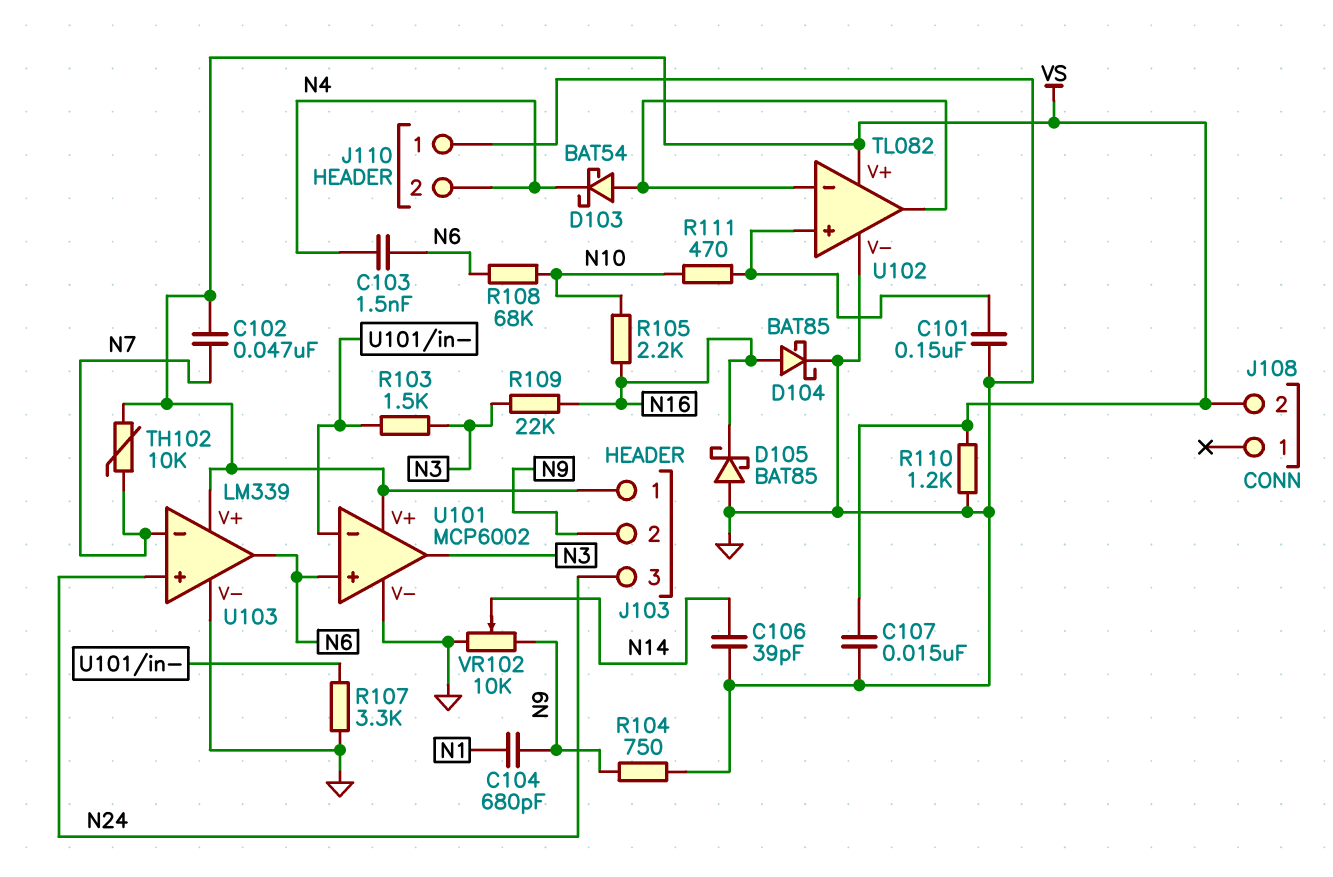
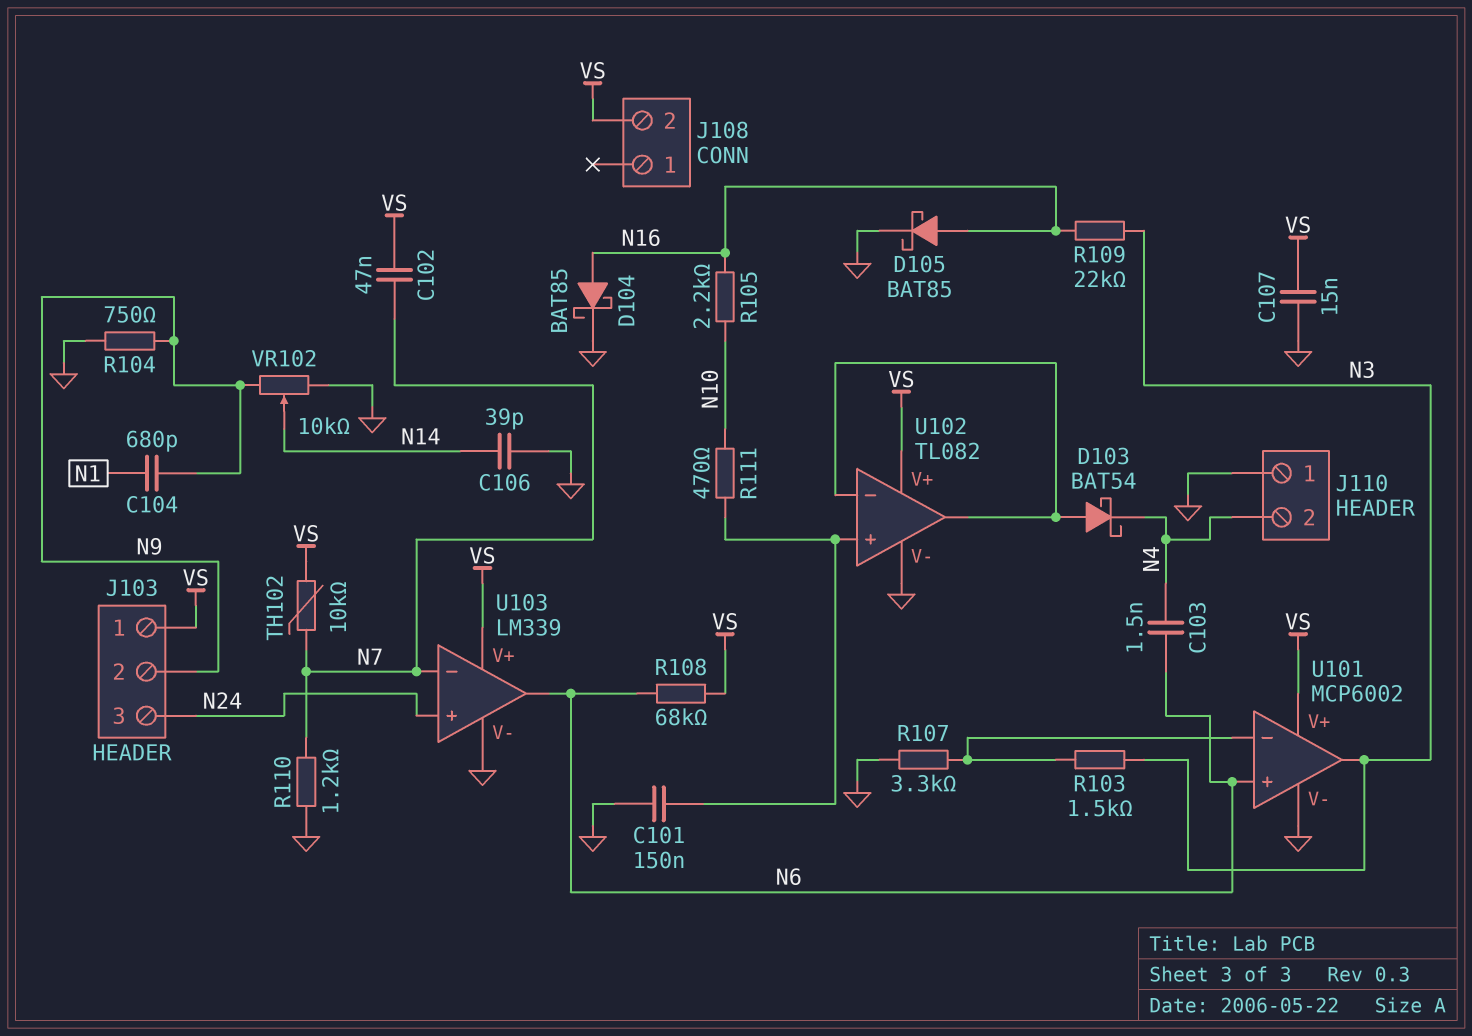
D105: schottky BAT85 (A GND, K N16) -> schottky BAT85 (A N16, K GND)
R108: 68k (N6, N10) -> 68k (N6, VS)
R110: 1.2k (GND, VS) -> 1.2k (GND, N7)

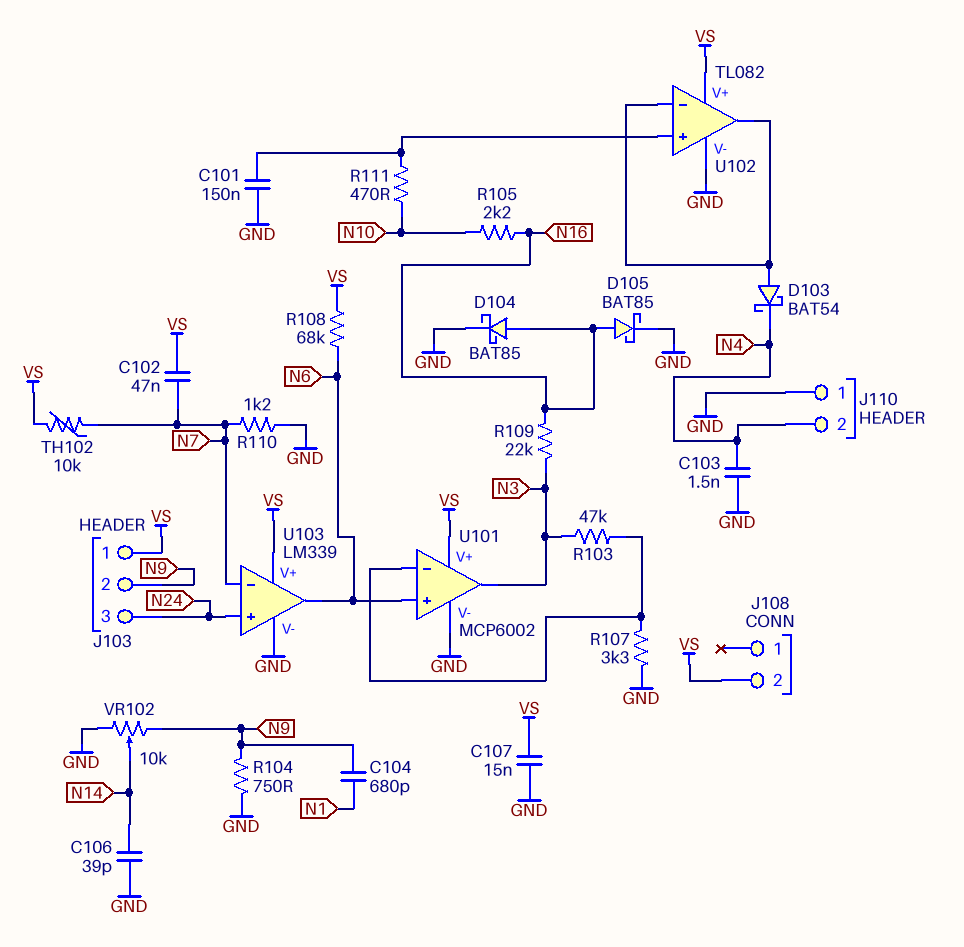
C103: 1.5nF (N4, N6) -> 1.5nF (GND, N4)
R103: 1.5k (N3, U101/in-) -> 47k (N3, U101/in-)

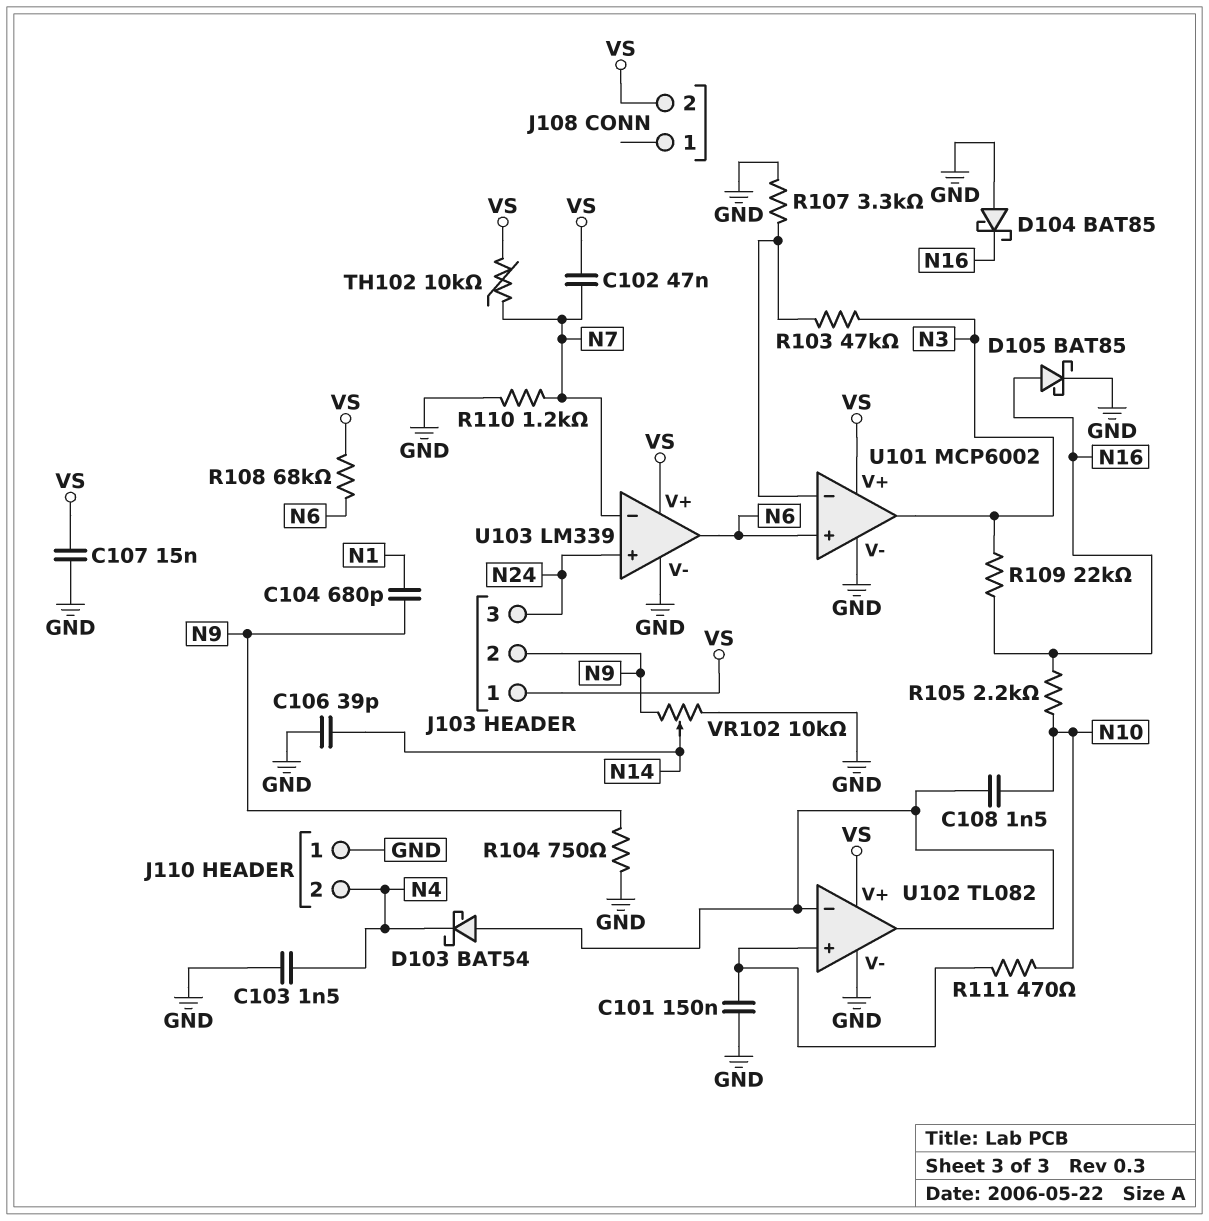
C108: none -> 1.5nF (N10, U102/in-)
D104: schottky BAT85 (A N16, K GND) -> schottky BAT85 (A GND, K N16)

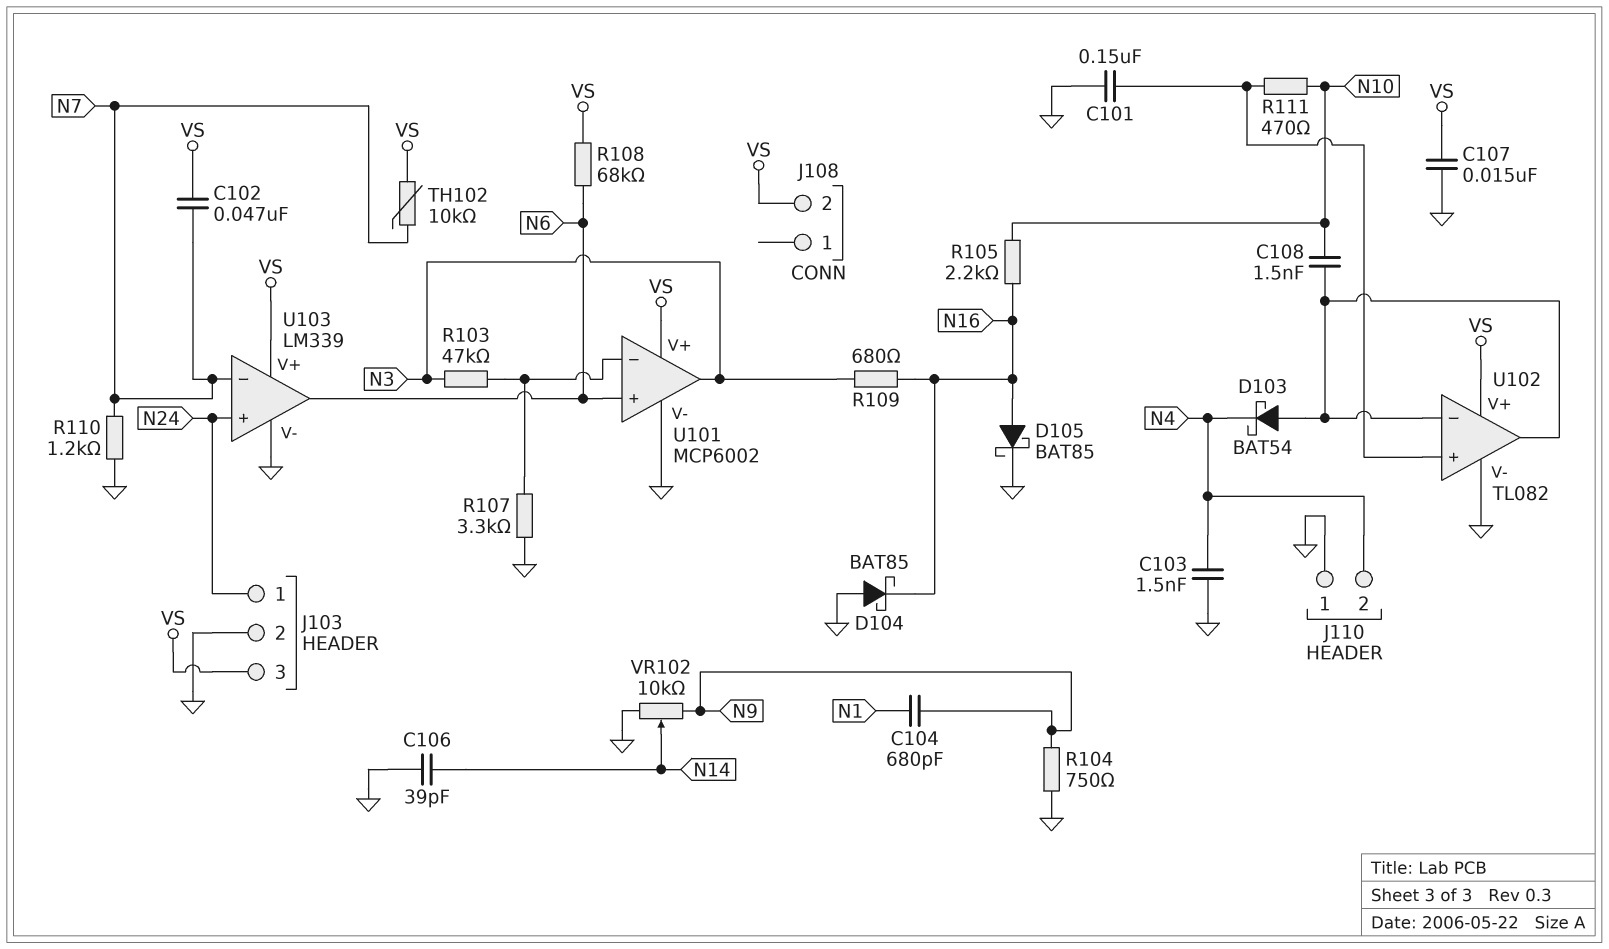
J103 pin 1: VS -> N24
J103 pin 2: N9 -> GND
J103 pin 3: N24 -> VS
R109: 22k (N3, N16) -> 680 (N3, N16)

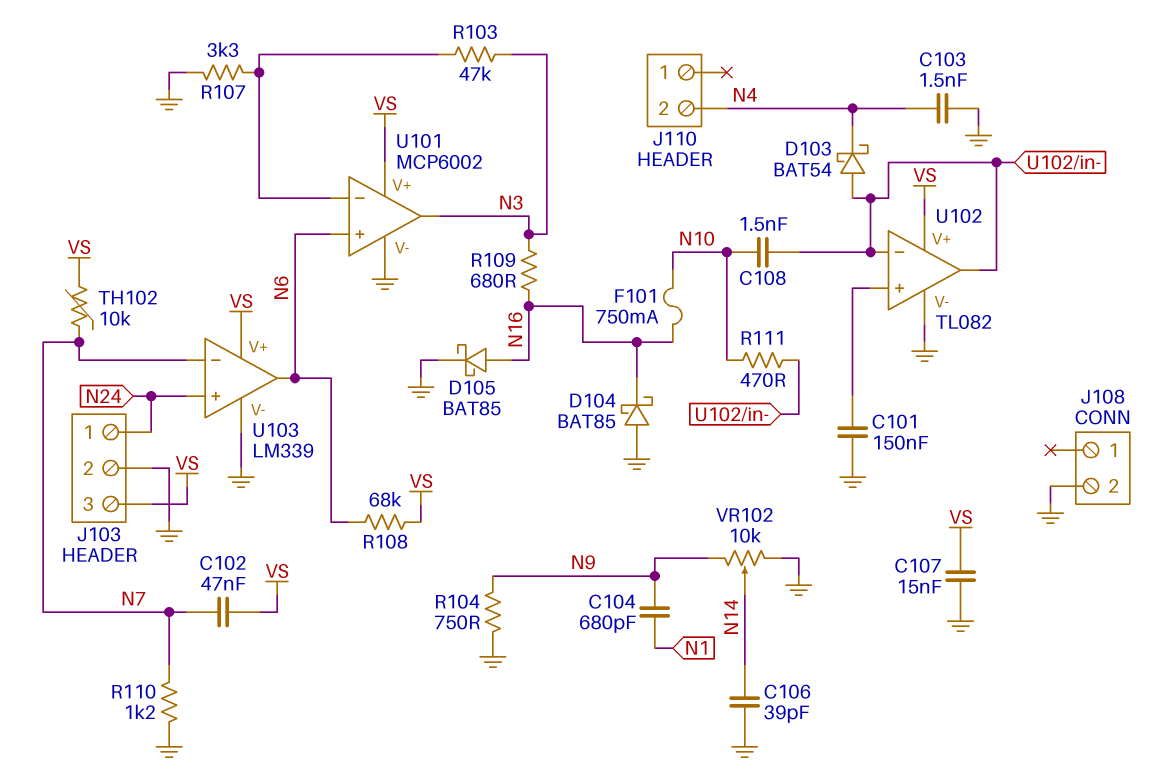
F101: none -> 750mA (N10, N16)
J108 pin 2: VS -> GND
J110 pin 1: GND -> none
R105: 2.2k (N10, N16) -> none
R111: 470 (N10, U102/in+) -> 470 (N10, U102/in-)

